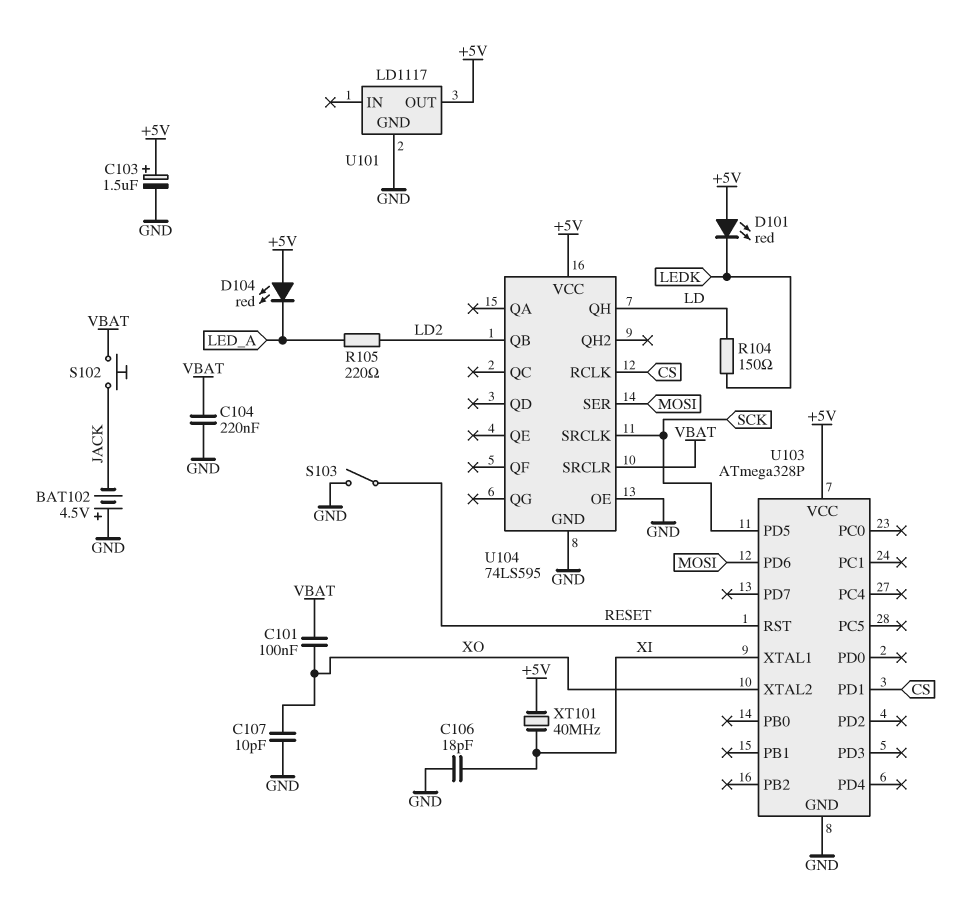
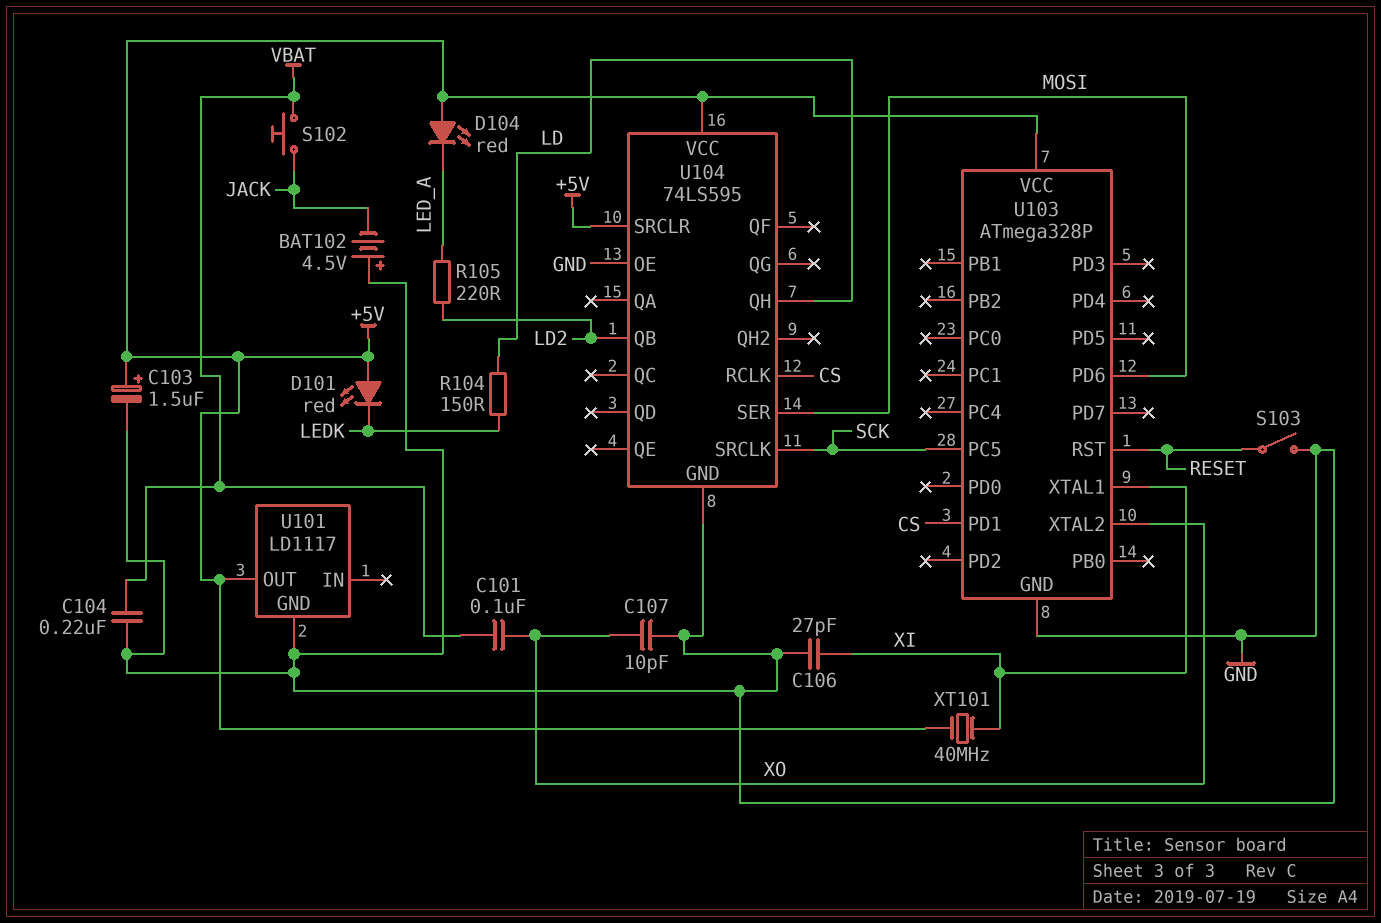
C106: 18pF (GND, XI) -> 27pF (GND, XI)
U103 pin PC5: none -> SCK
U103 pin PD5: SCK -> none
U104 pin SRCLR: VBAT -> +5V

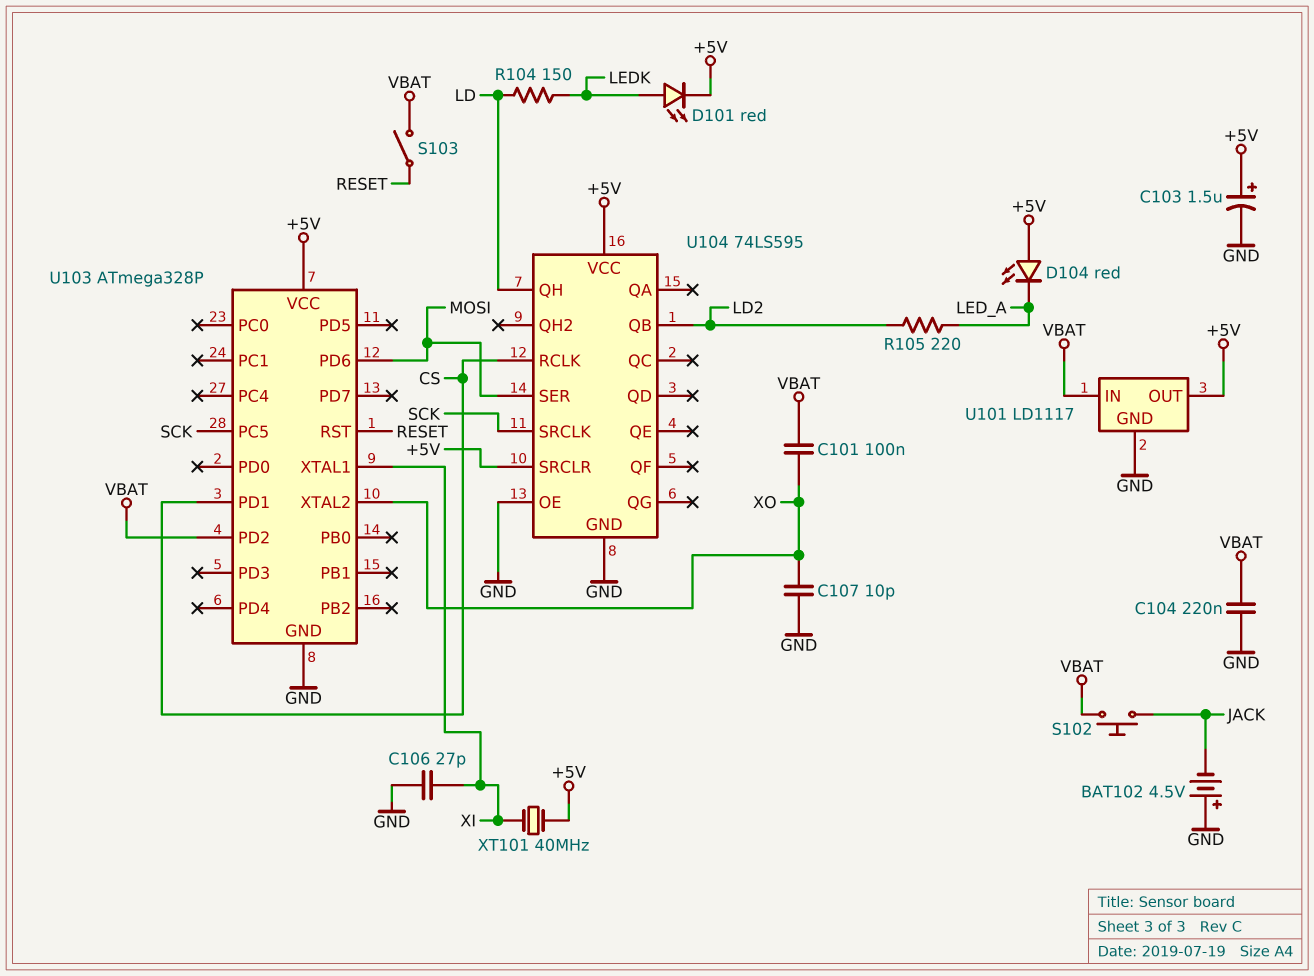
D101: LED red (A +5V, K LEDK) -> LED red (A LEDK, K +5V)
S103: switch (GND, RESET) -> switch (RESET, VBAT)
U101 pin IN: none -> VBAT
U103 pin PD2: none -> VBAT

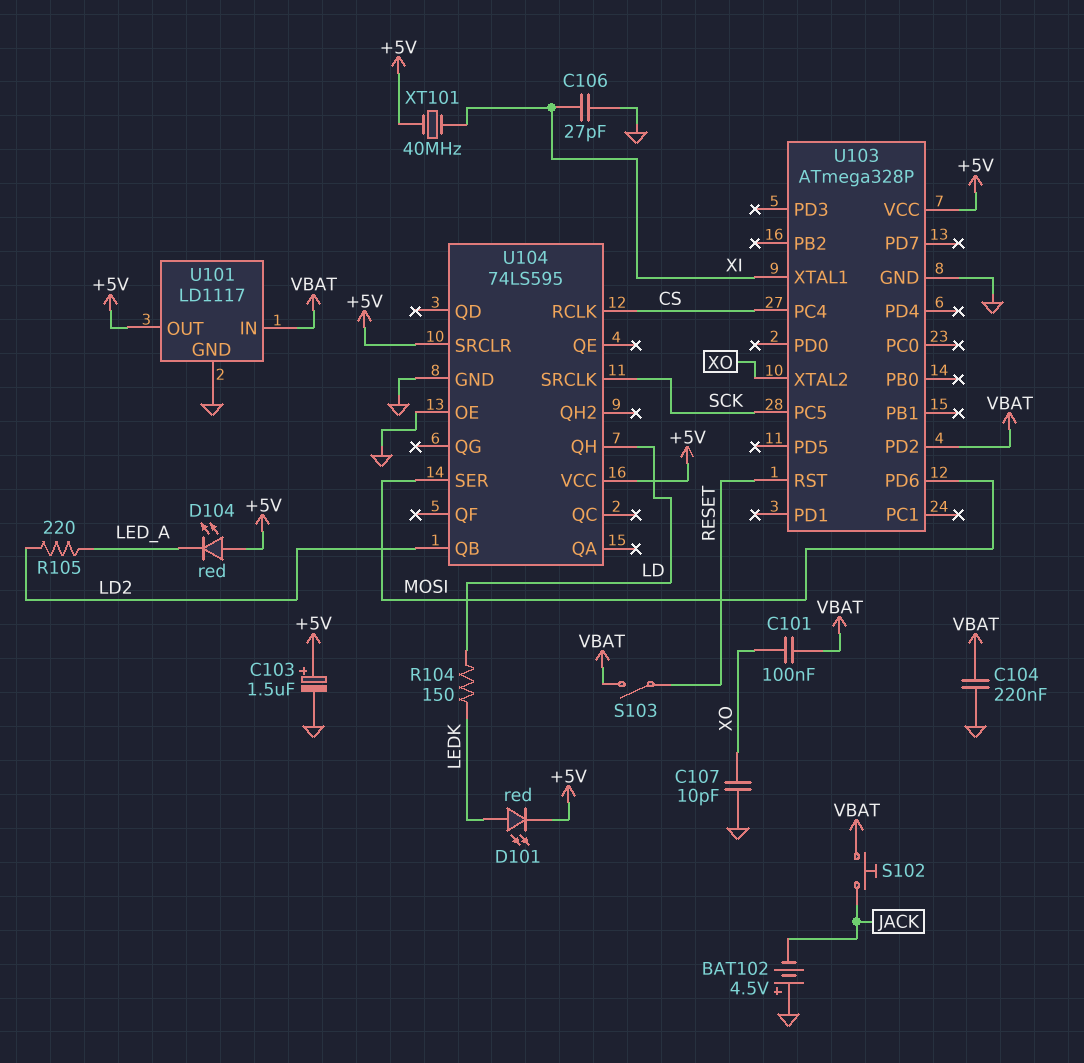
U103 pin PC4: none -> CS
U103 pin PD1: CS -> none

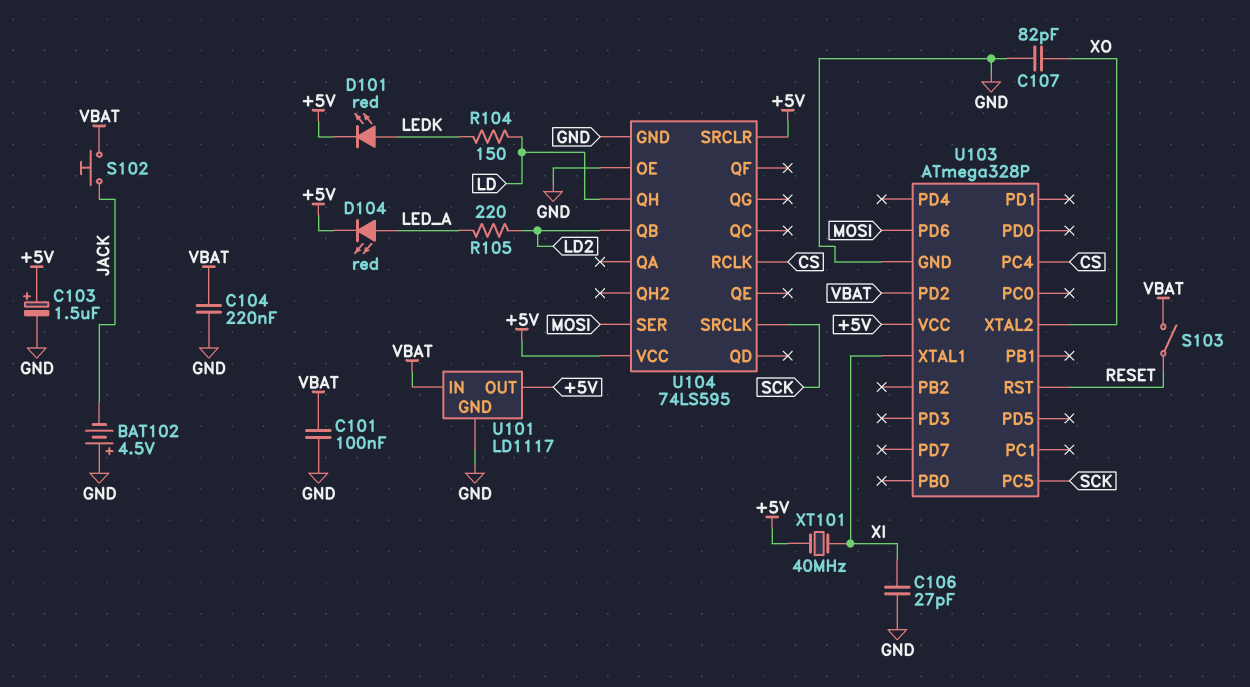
C101: 100nF (VBAT, XO) -> 100nF (GND, VBAT)
C107: 10pF (GND, XO) -> 82pF (GND, XO)
D104: LED red (A +5V, K LED_A) -> LED red (A LED_A, K +5V)

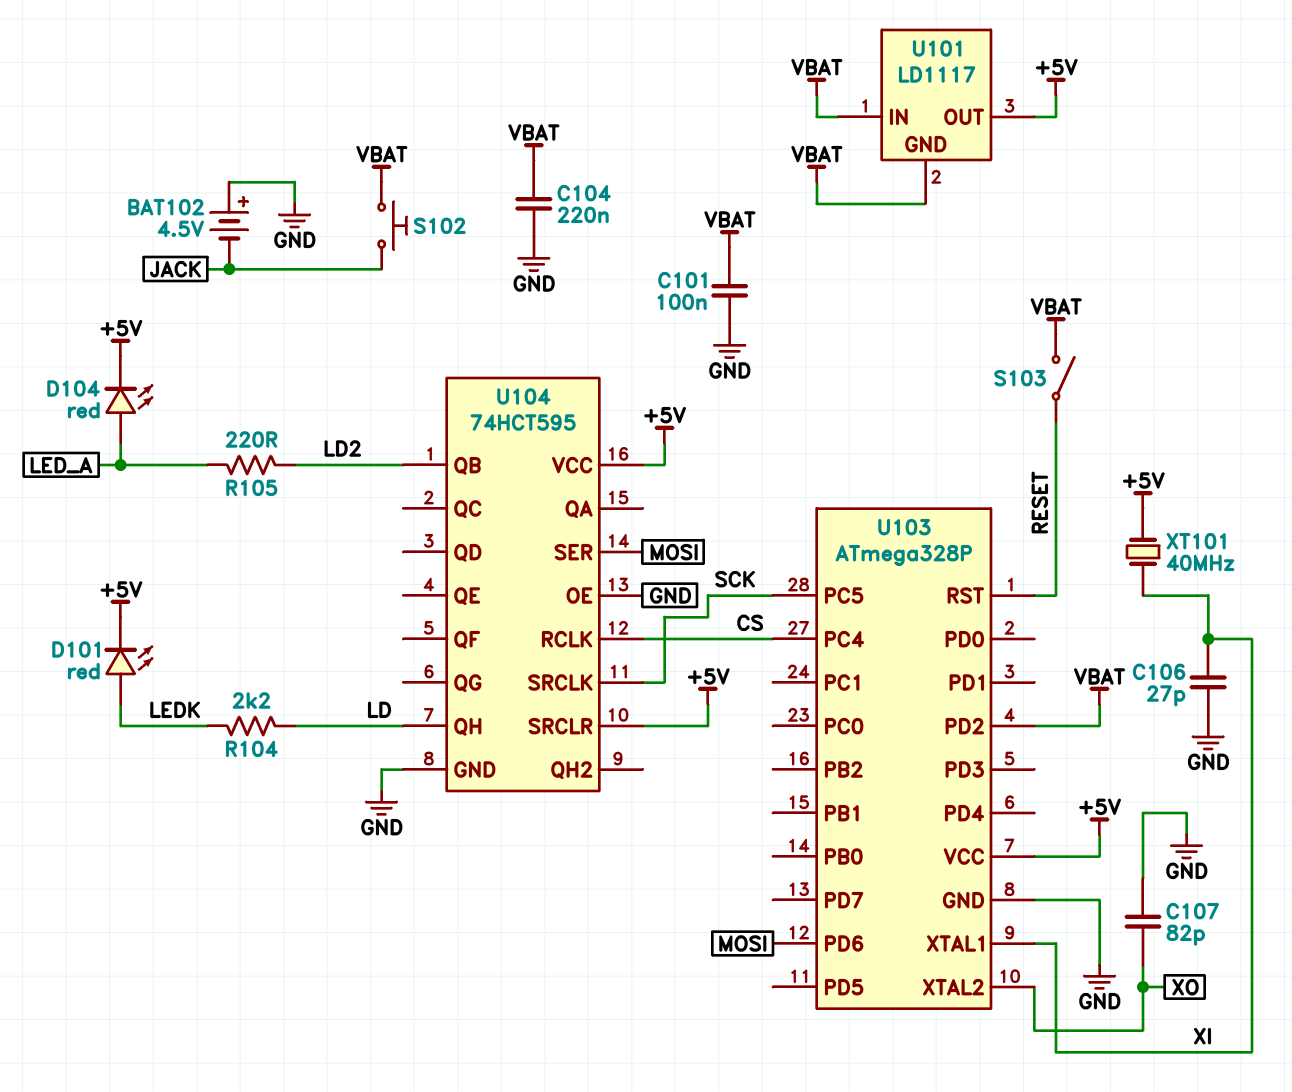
C103: 1.5uF (plus +5V, minus GND) -> none
R104: 150 (LD, LEDK) -> 2.2k (LD, LEDK)
U101 pin GND: GND -> VBAT
U104: 74LS595 -> 74HCT595

